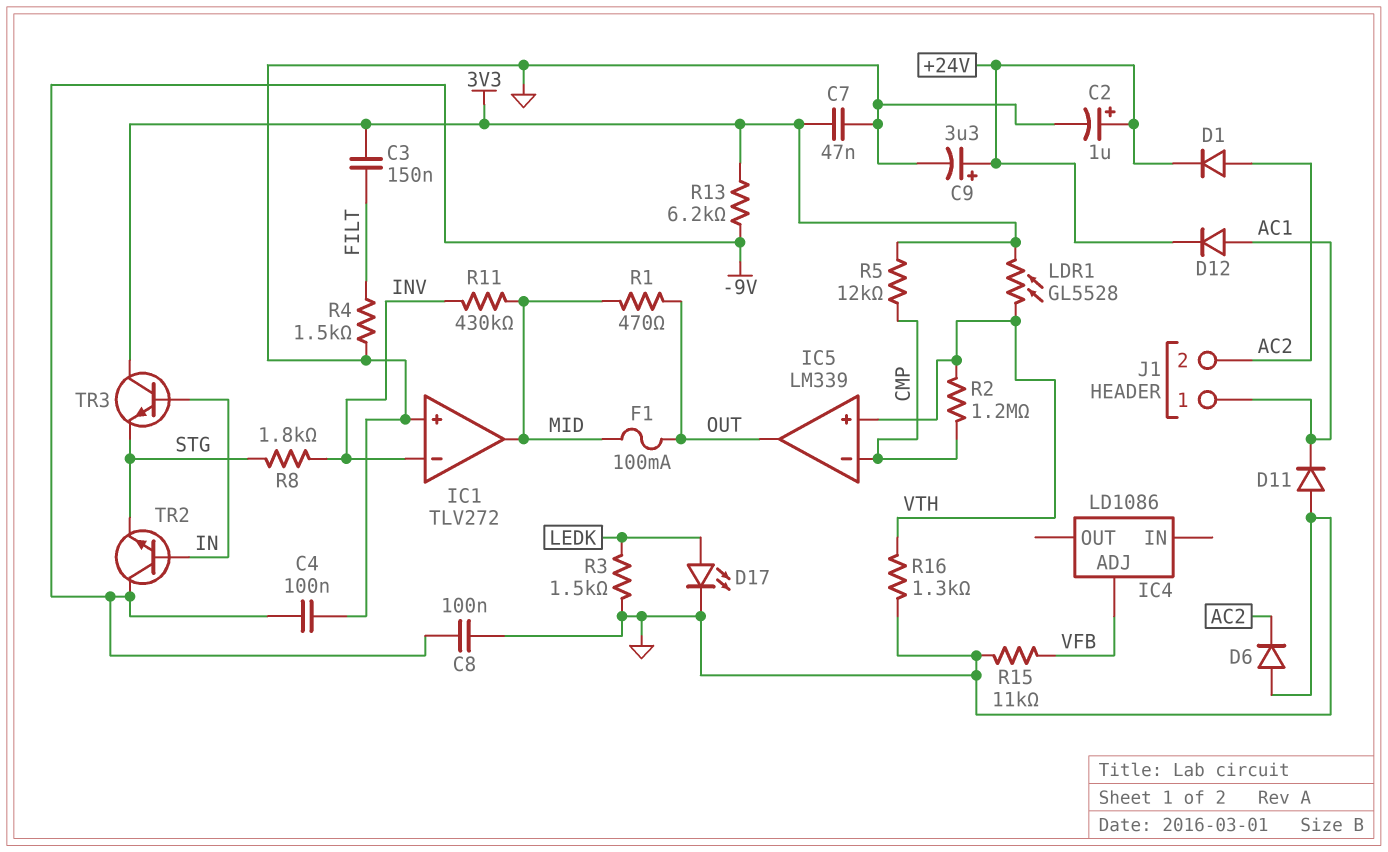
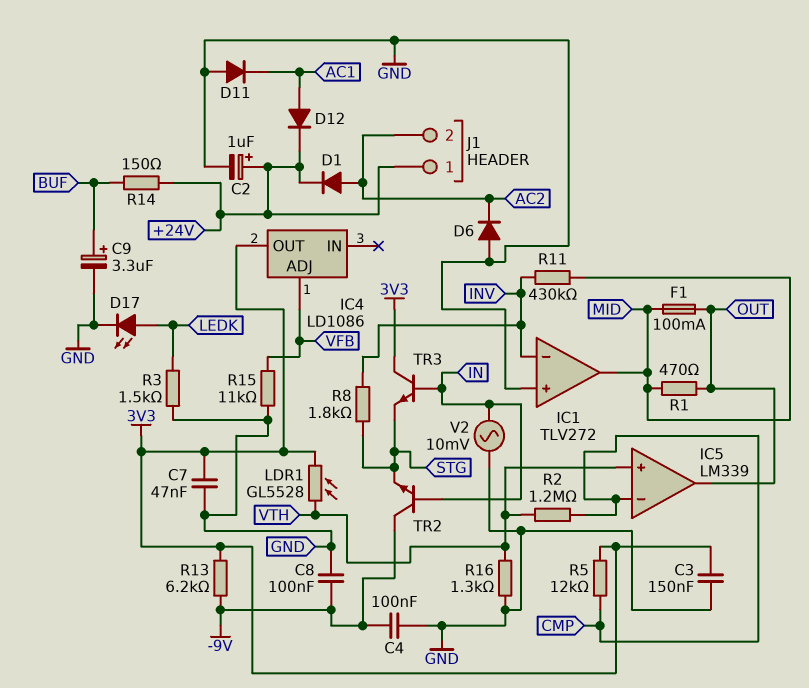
C3: 150nF (3V3, FILT) -> 150nF (3V3, GND)
C9: 3.3uF (plus +24V, minus GND) -> 3.3uF (plus BUF, minus GND)
IC4 pin OUT: none -> 3V3
J1 pin 1: AC1 -> +24V
R4: 1.5k (FILT, GND) -> none
R14: none -> 150 (+24V, BUF)
V2: none -> AC 10mV (GND, IN)

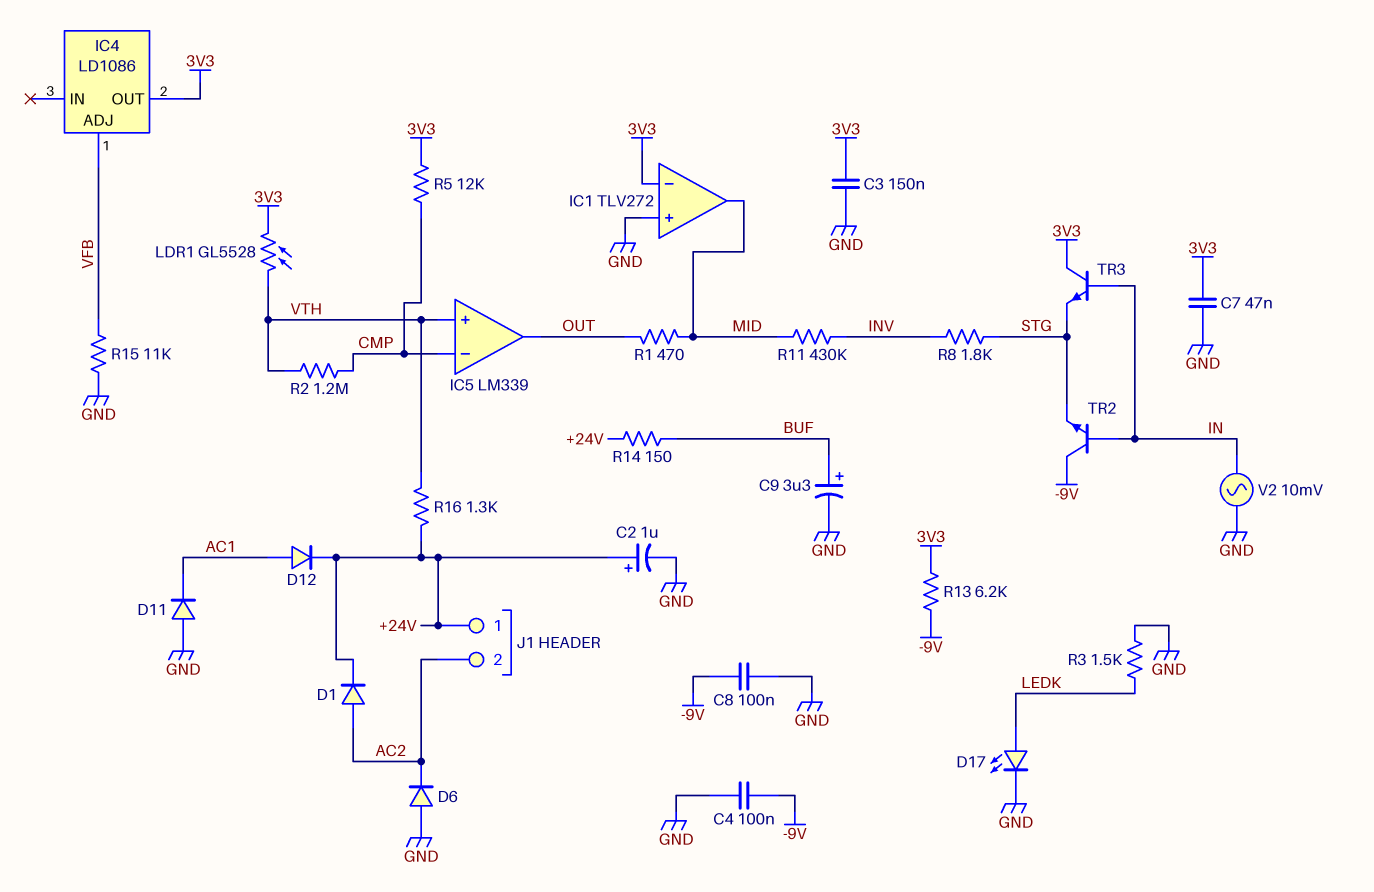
F1: 100mA (MID, OUT) -> none
IC1 pin in-: INV -> 3V3
R16: 1.3k (GND, VTH) -> 1.3k (+24V, VTH)

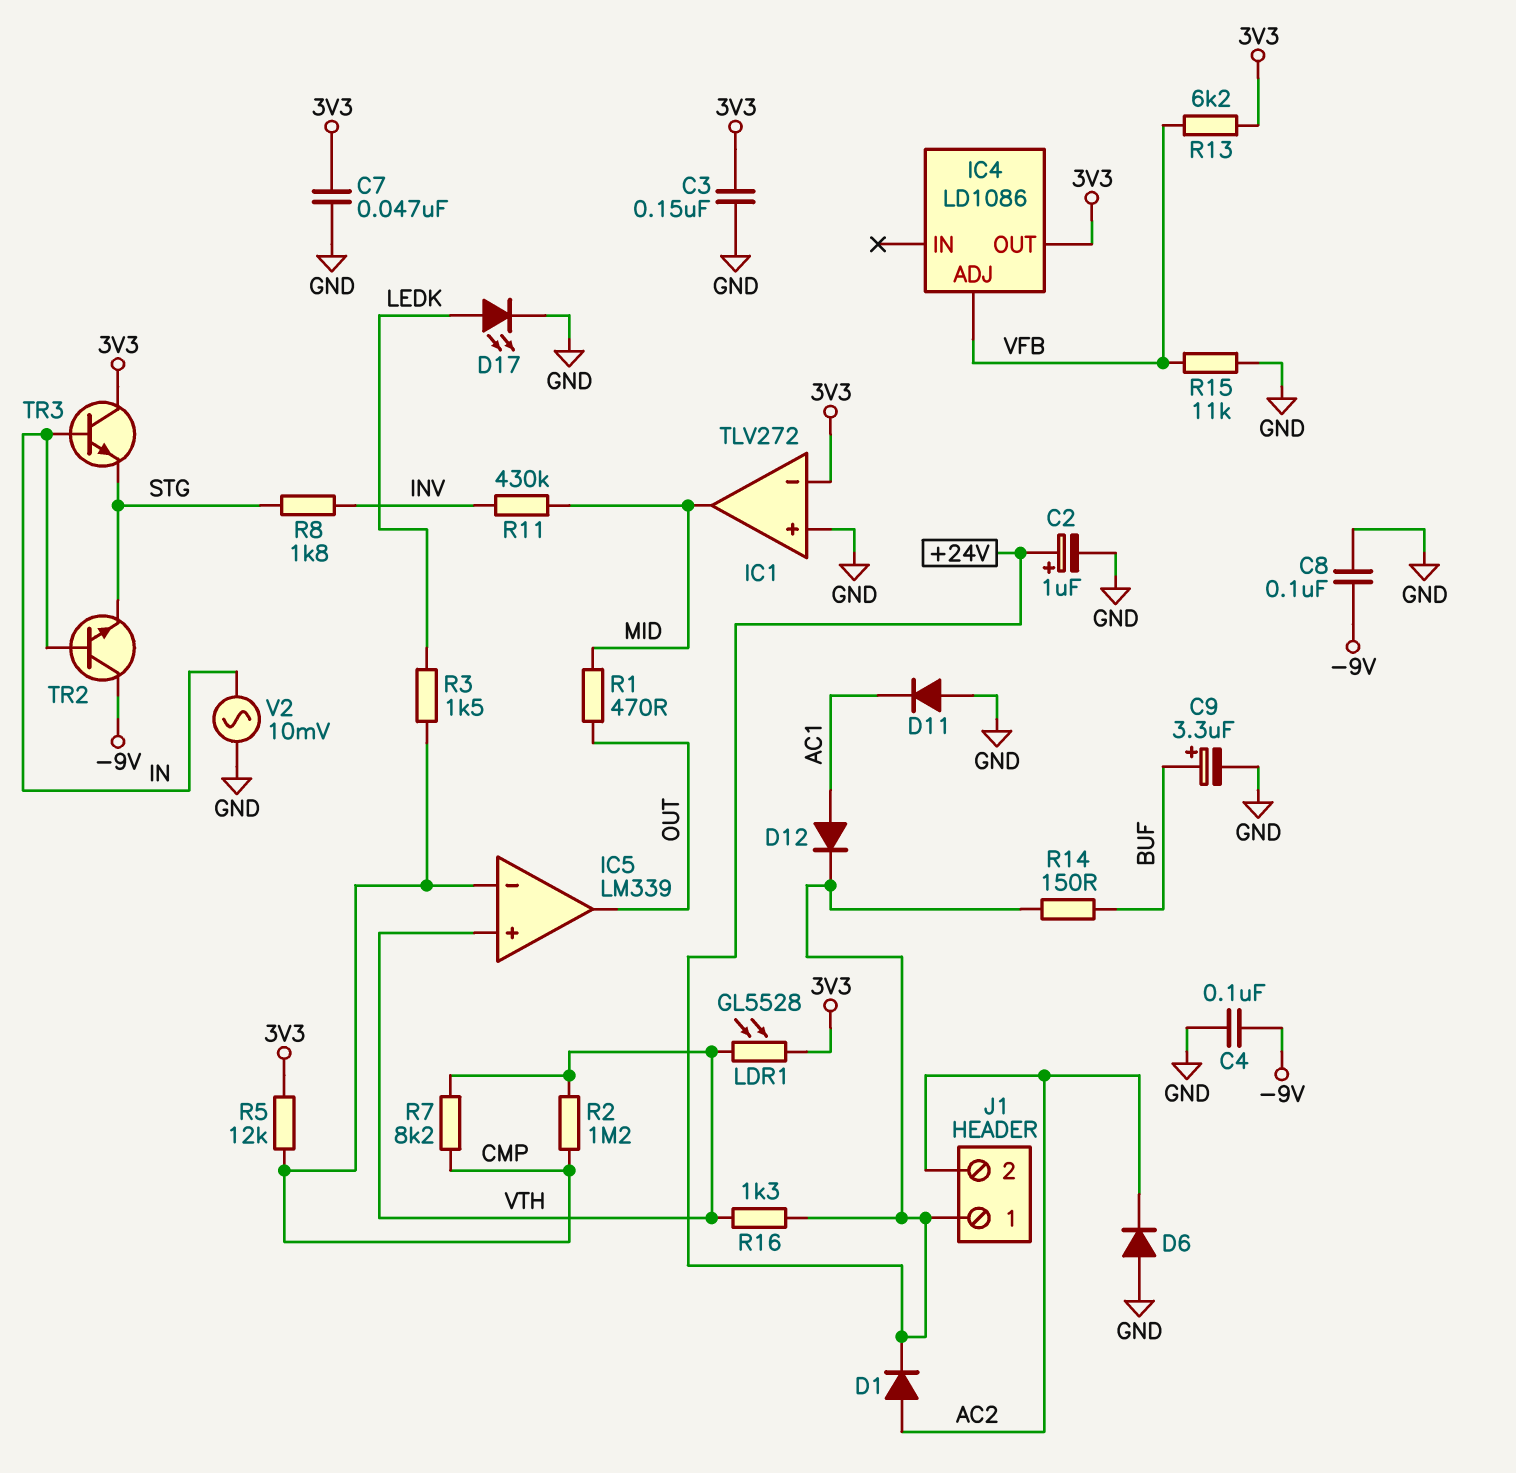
R3: 1.5k (GND, LEDK) -> 1.5k (CMP, LEDK)
R7: none -> 8.2k (CMP, VTH)
R13: 6.2k (-9V, 3V3) -> 6.2k (3V3, VFB)

